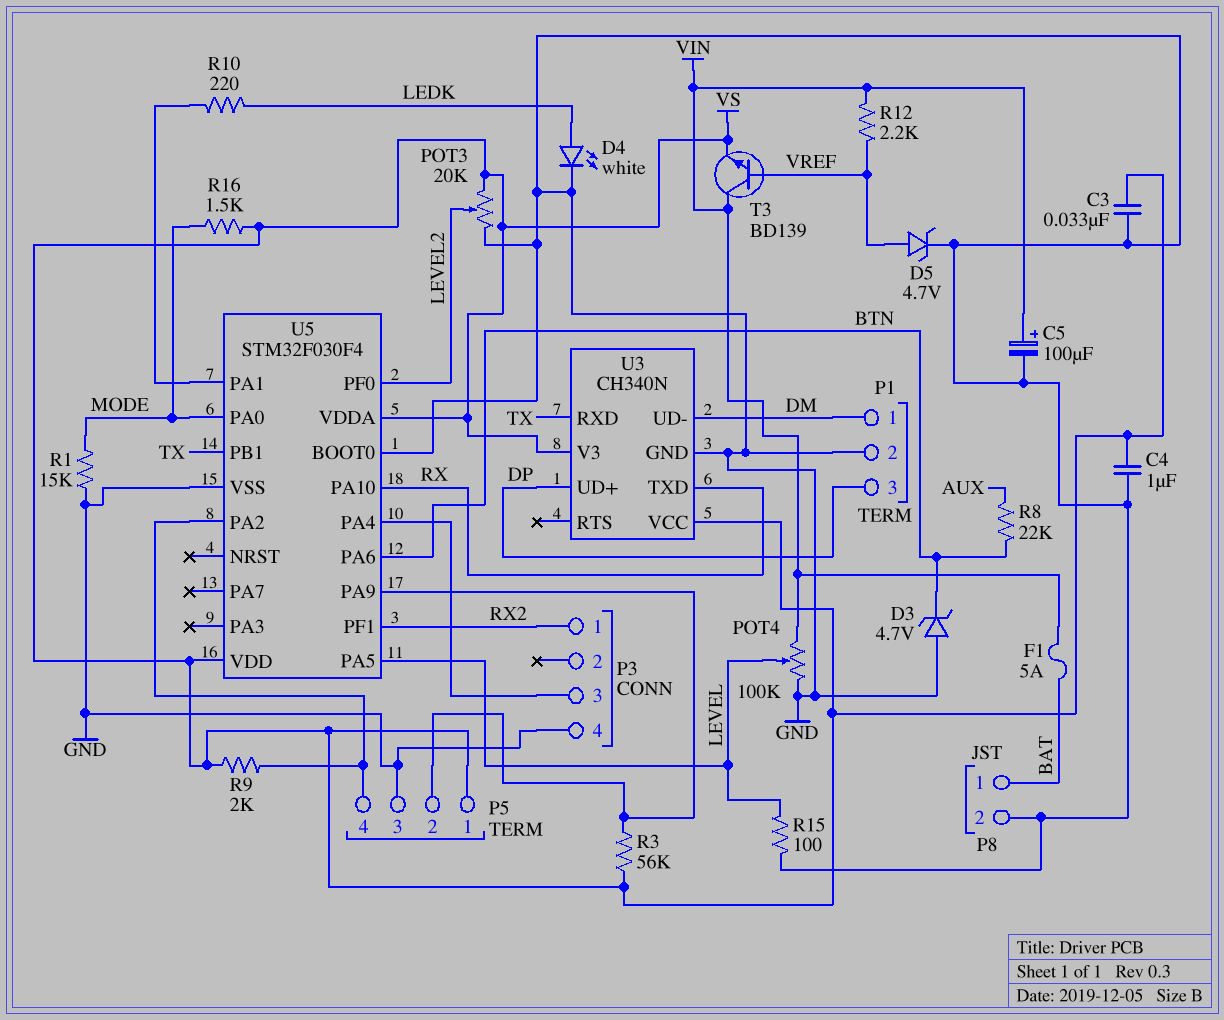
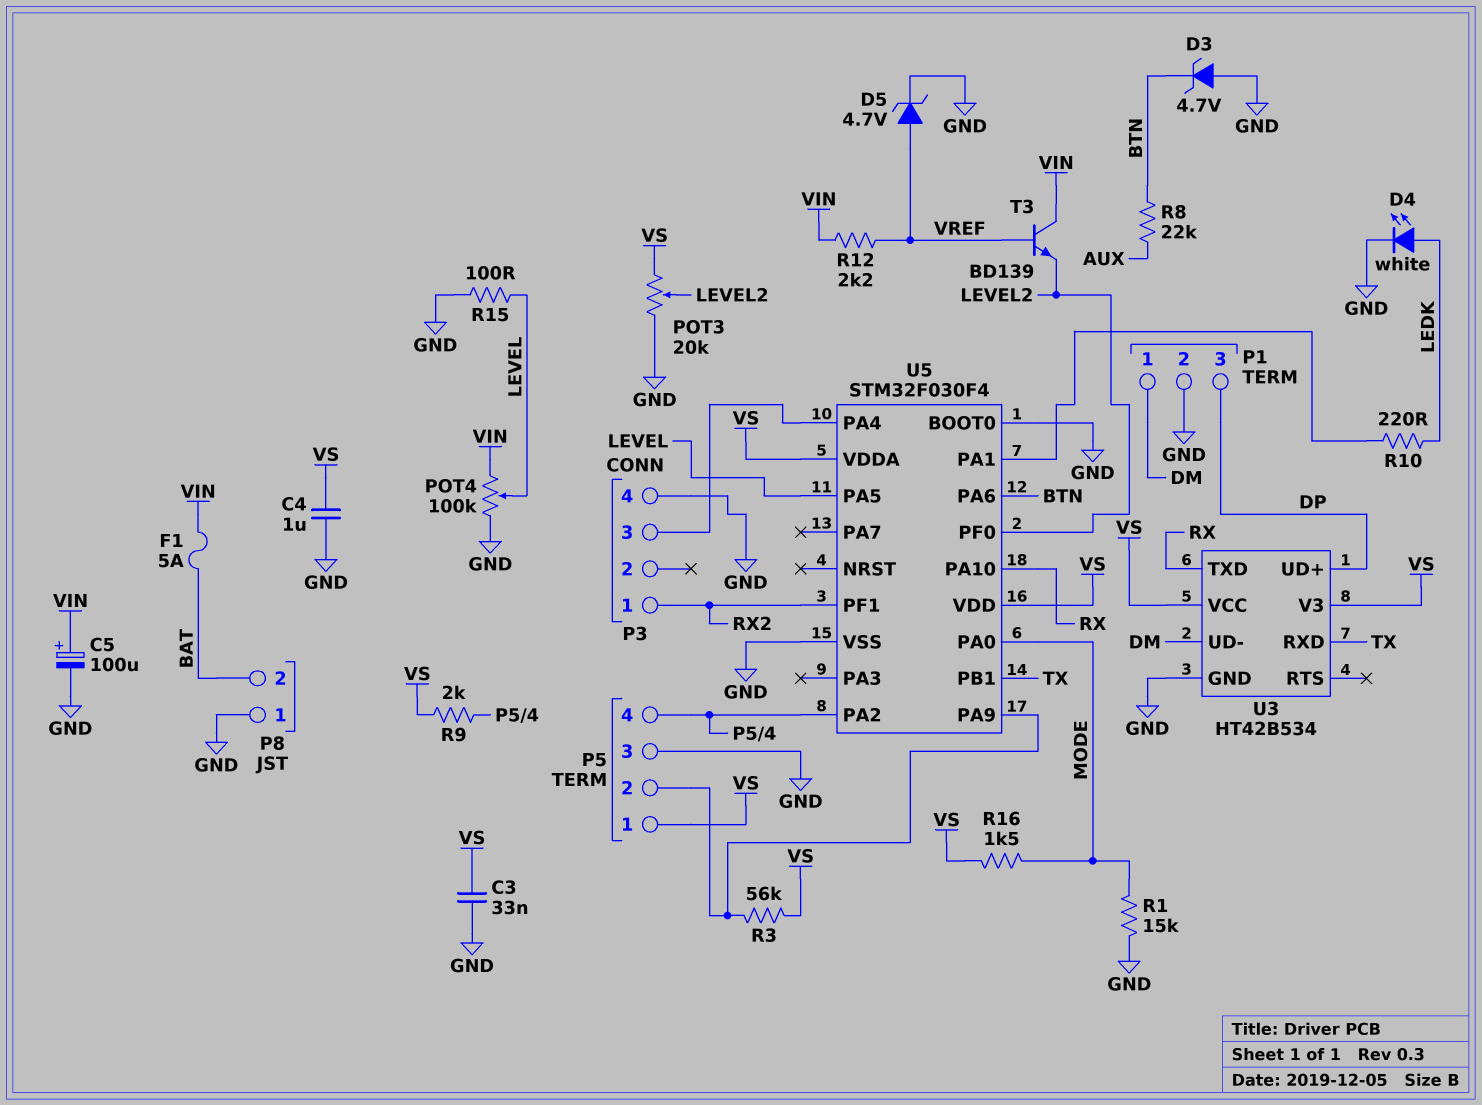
P8 pin 1: BAT -> GND
P8 pin 2: GND -> BAT
T3: NPN BD139 (B VREF, C VIN, E VS) -> NPN BD139 (B VREF, C VIN, E LEVEL2)
U3: CH340N -> HT42B534

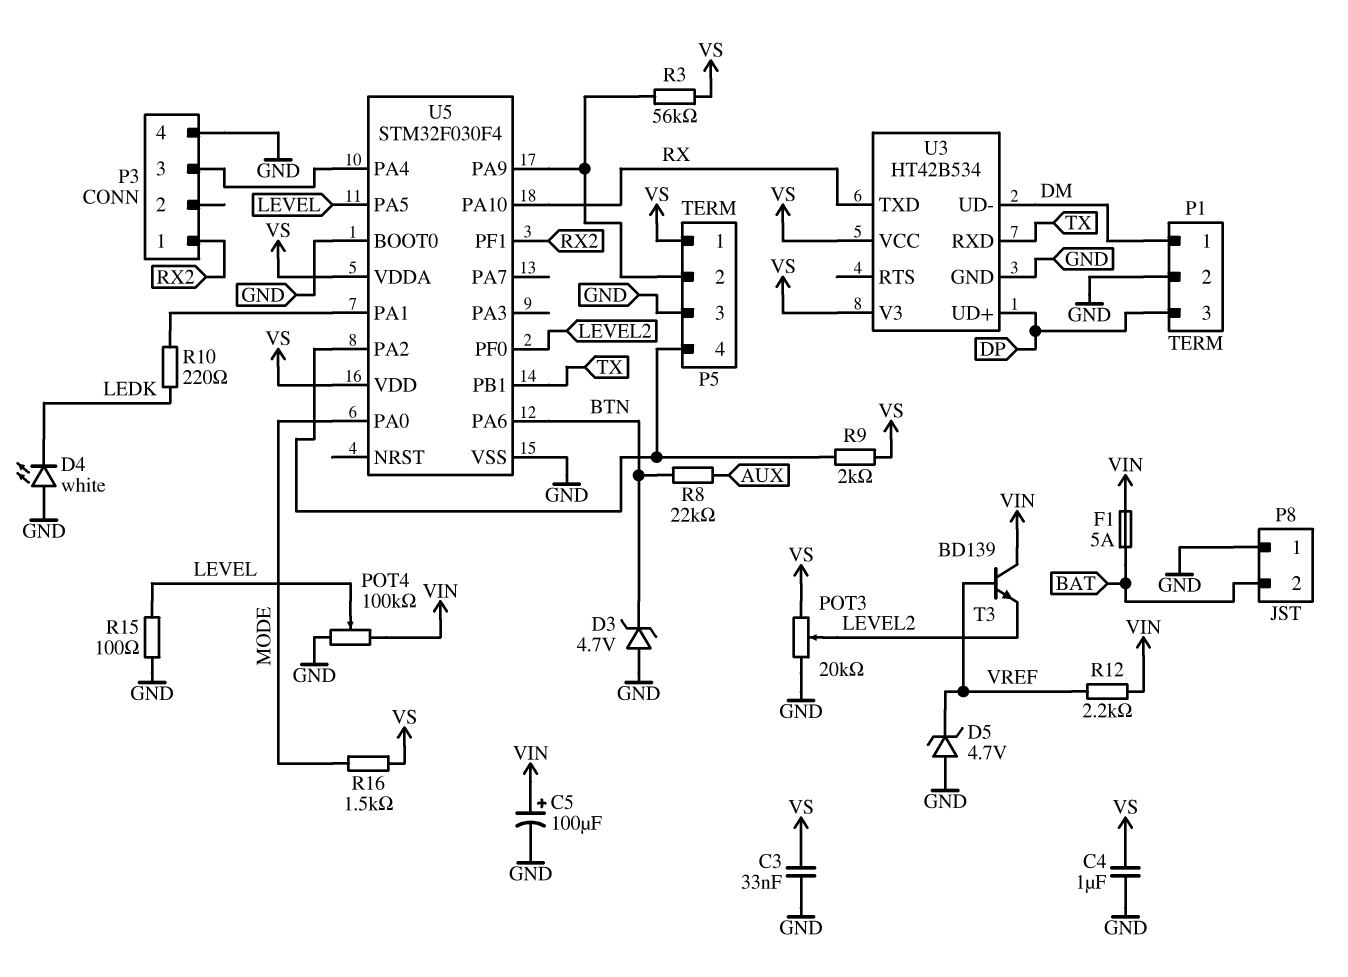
D4: LED white (A LEDK, K GND) -> LED white (A GND, K LEDK)
D5: zener 4.7V (A VREF, K GND) -> zener 4.7V (A GND, K VREF)
R1: 15k (GND, MODE) -> none

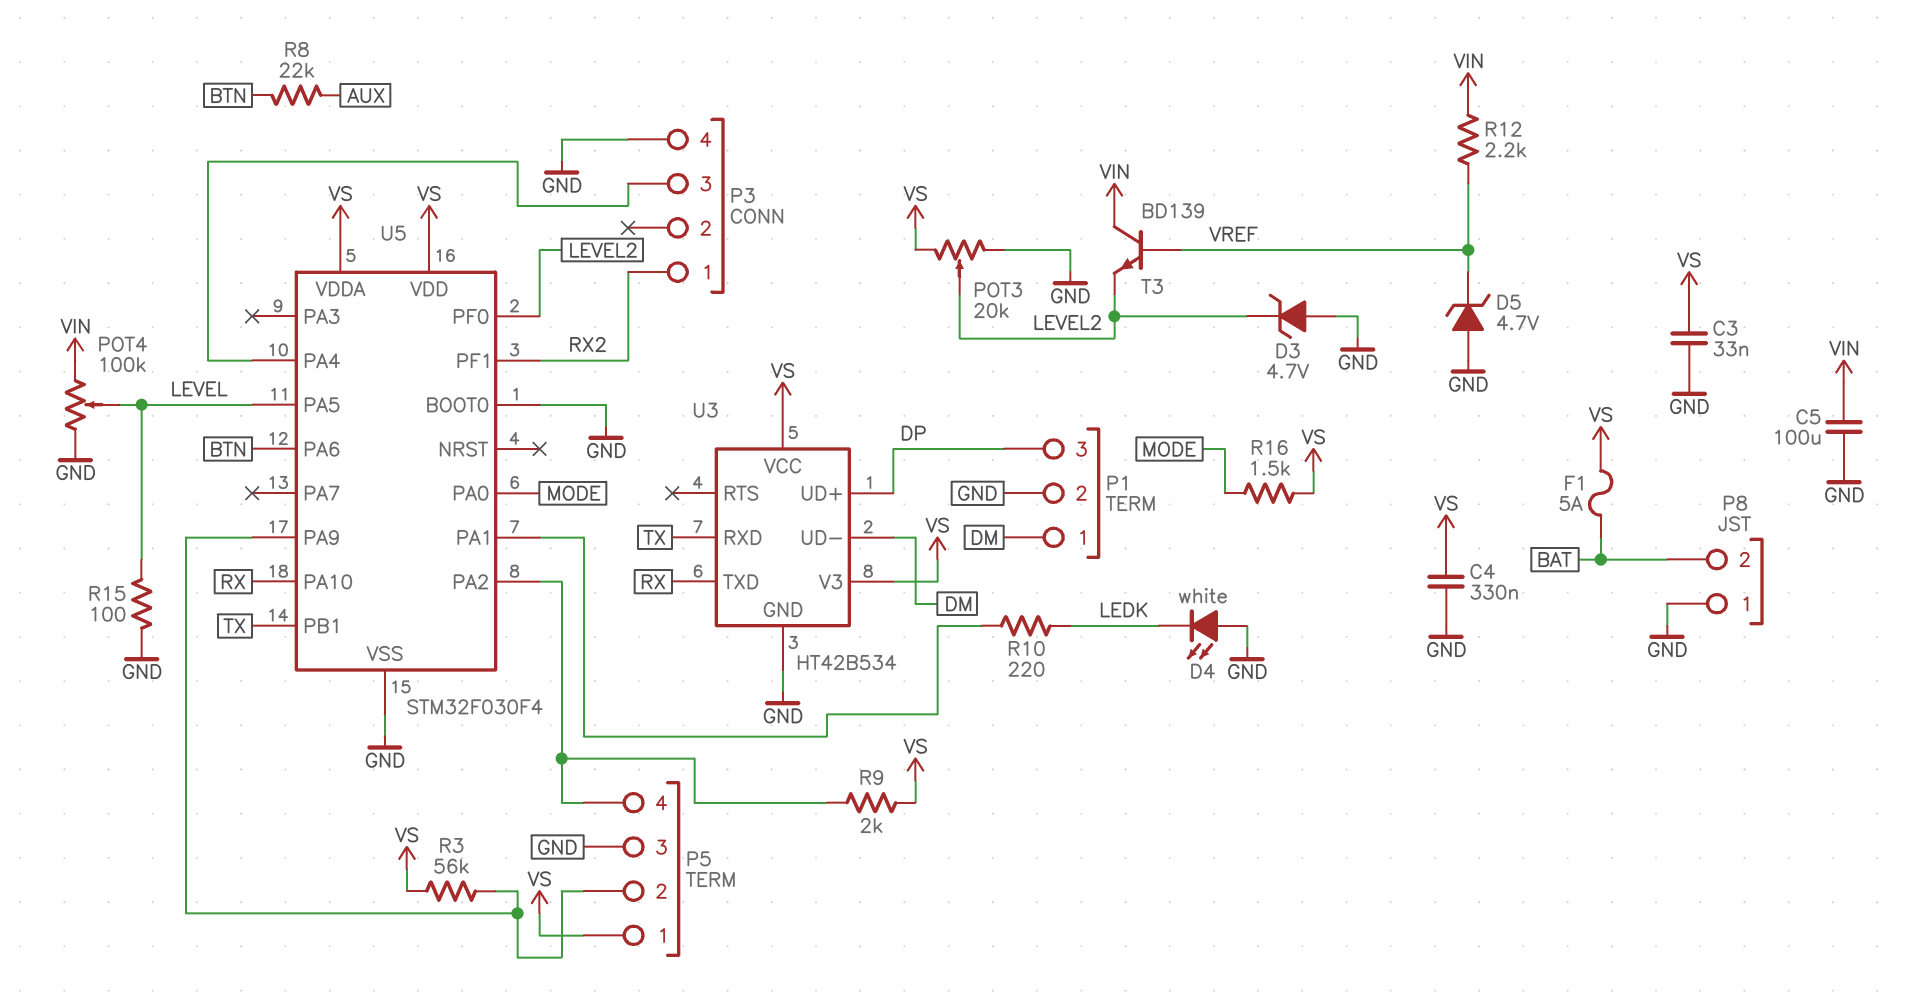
C4: 1uF (GND, VS) -> 330nF (GND, VS)
C5: 100uF (plus VIN, minus GND) -> 100uF (GND, VIN)
D3: zener 4.7V (A GND, K BTN) -> zener 4.7V (A GND, K LEVEL2)
F1: 5A (BAT, VIN) -> 5A (BAT, VS)

